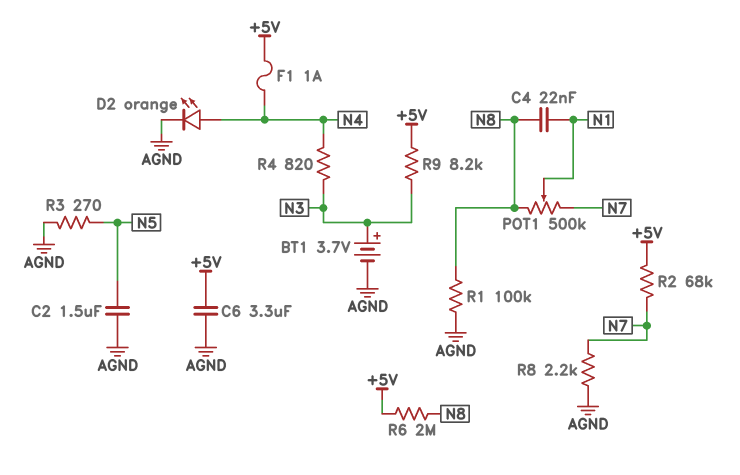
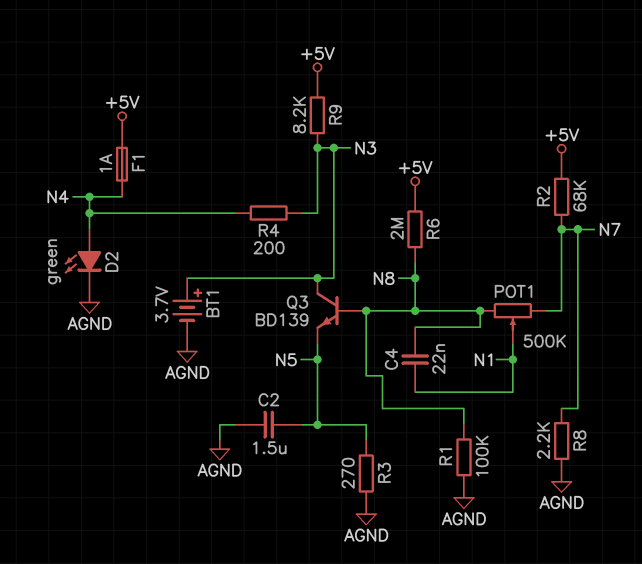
C6: 3.3uF (+5V, AGND) -> none
D2: LED orange (A N4, K AGND) -> LED green (A N4, K AGND)
Q3: none -> NPN BD139 (B N8, C N3, E N5)
R4: 820 (N3, N4) -> 200 (N3, N4)

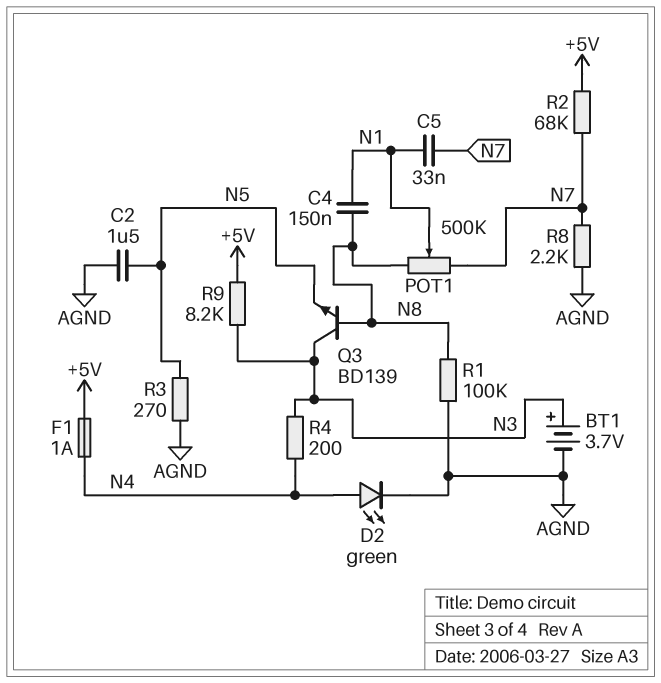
C4: 22nF (N1, N8) -> 150nF (N1, N8)
C5: none -> 33nF (N1, N7)
R6: 2M (+5V, N8) -> none

